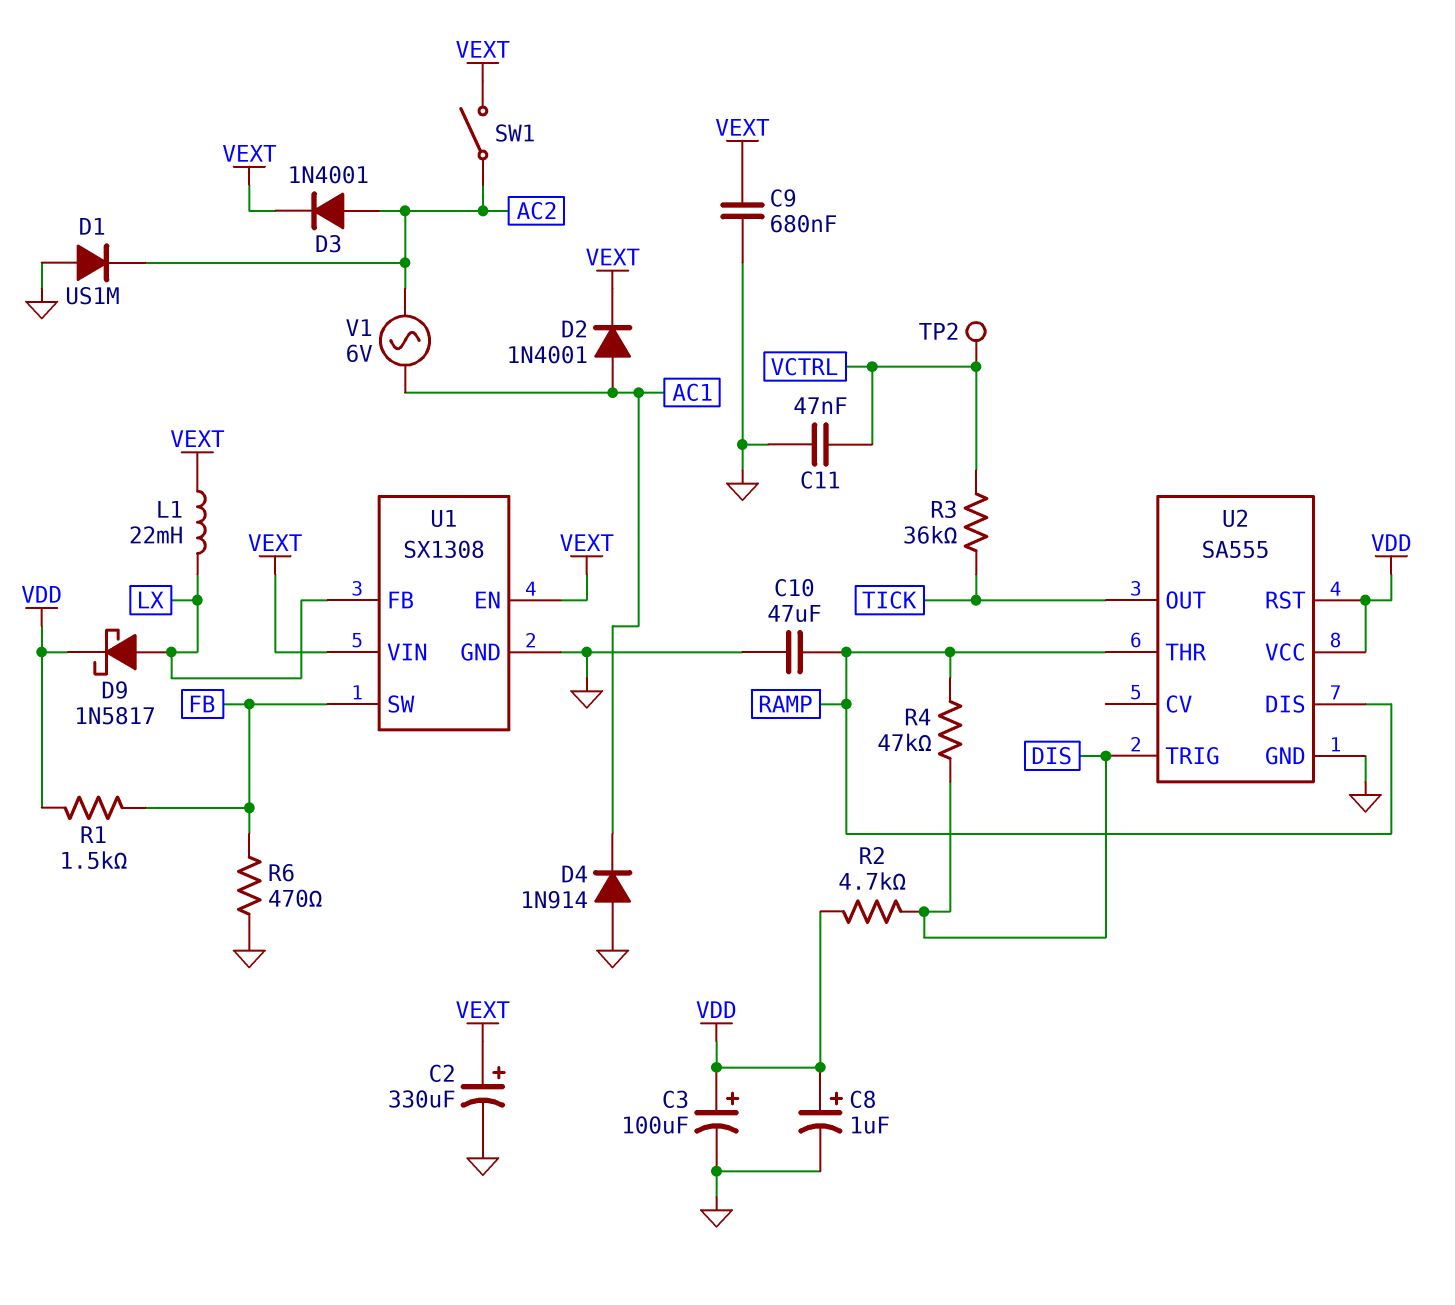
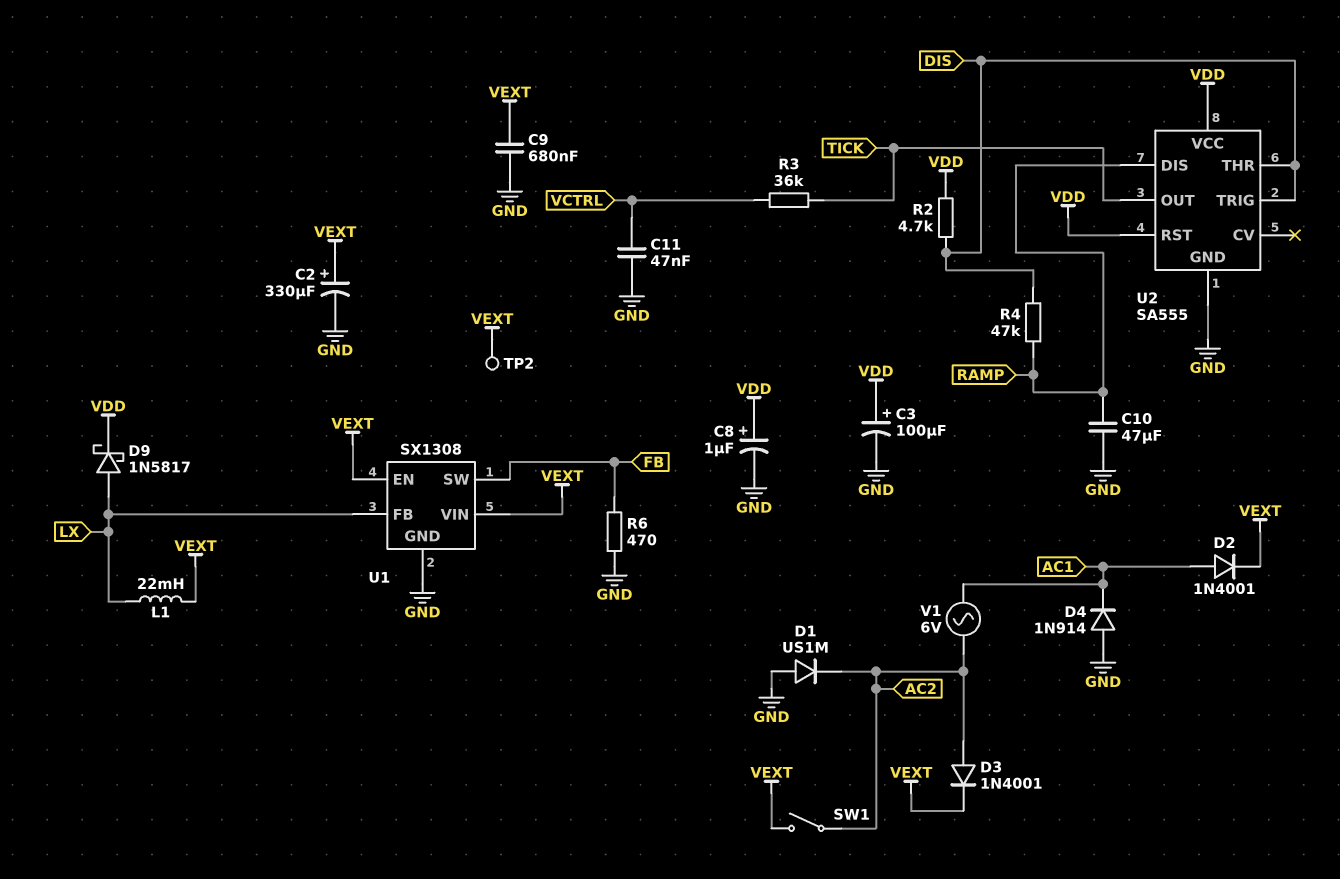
R1: 1.5k (FB, VDD) -> none
TP2: test point (VCTRL) -> test point (VEXT)
U2 pin THR: RAMP -> DIS

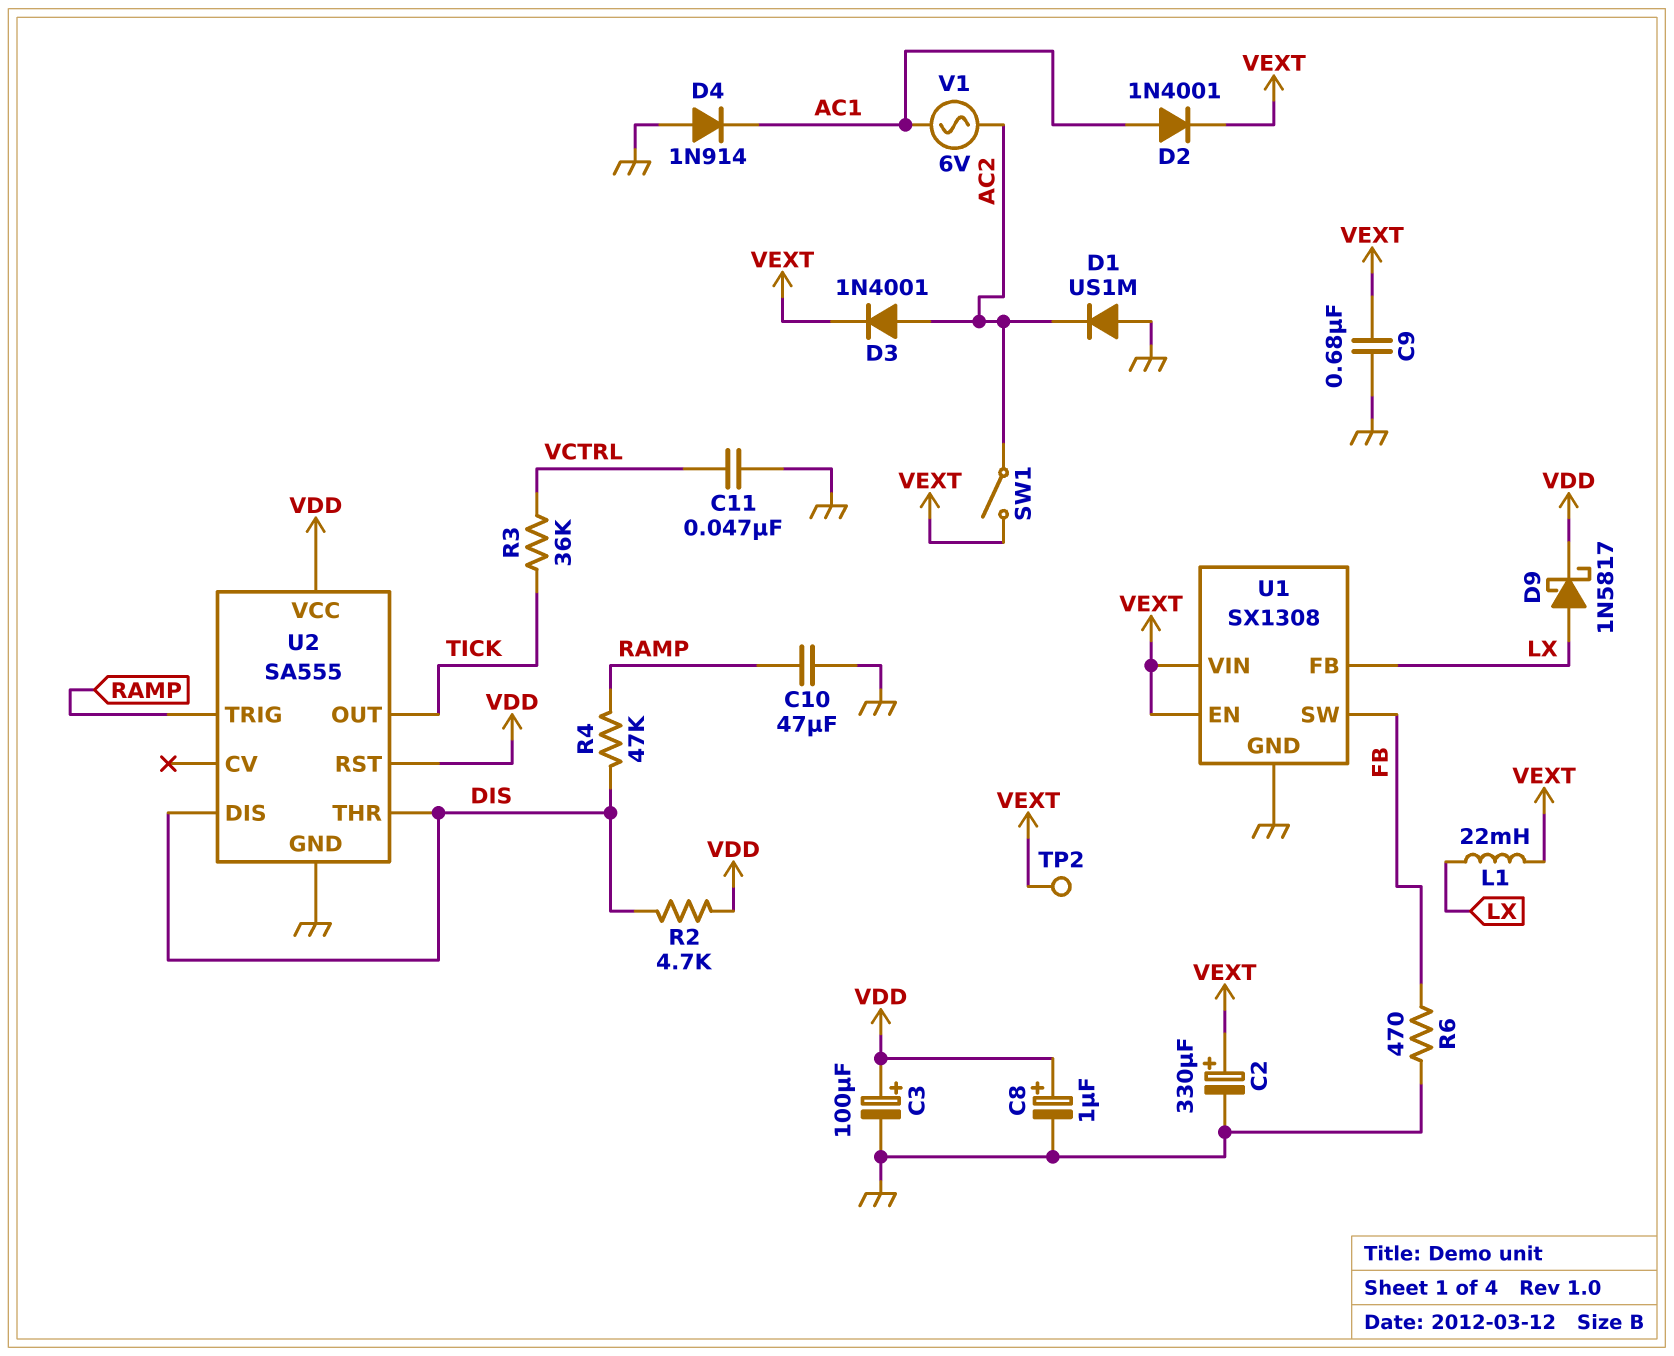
U2 pin DIS: RAMP -> DIS
U2 pin TRIG: DIS -> RAMP

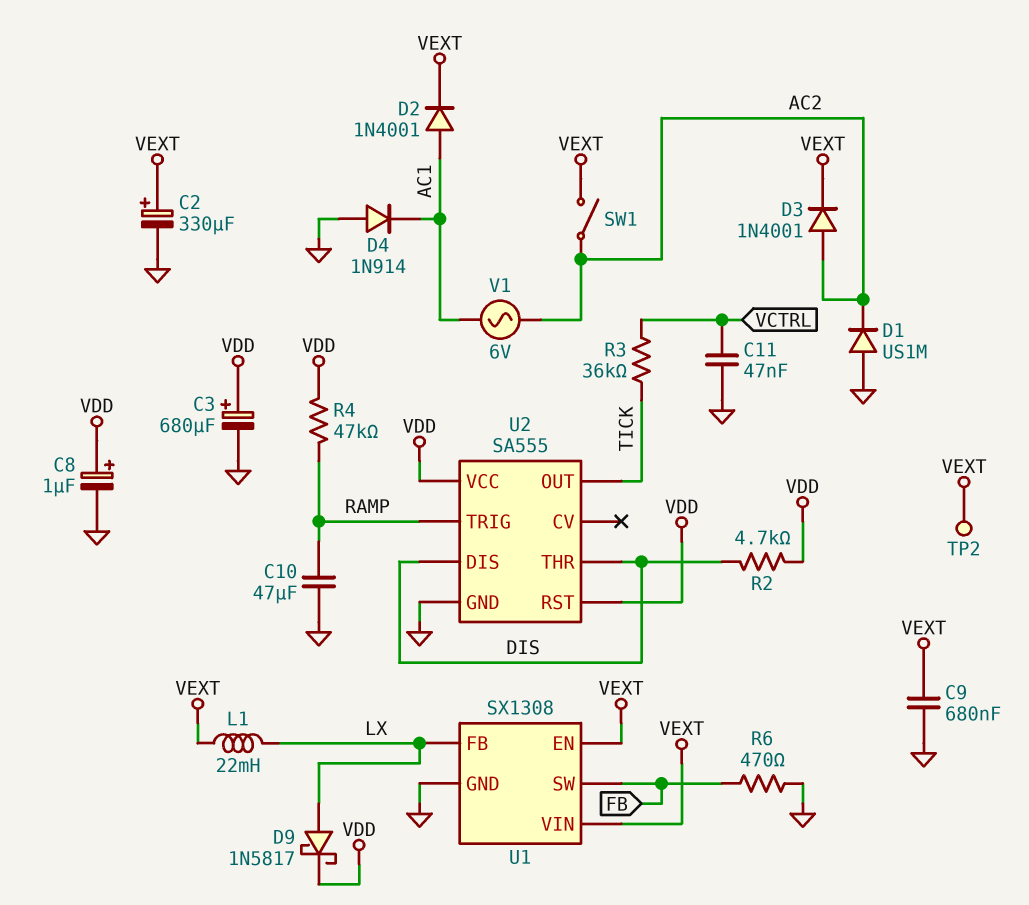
C3: 100uF (plus VDD, minus GND) -> 680uF (plus VDD, minus GND)
R4: 47k (DIS, RAMP) -> 47k (RAMP, VDD)

